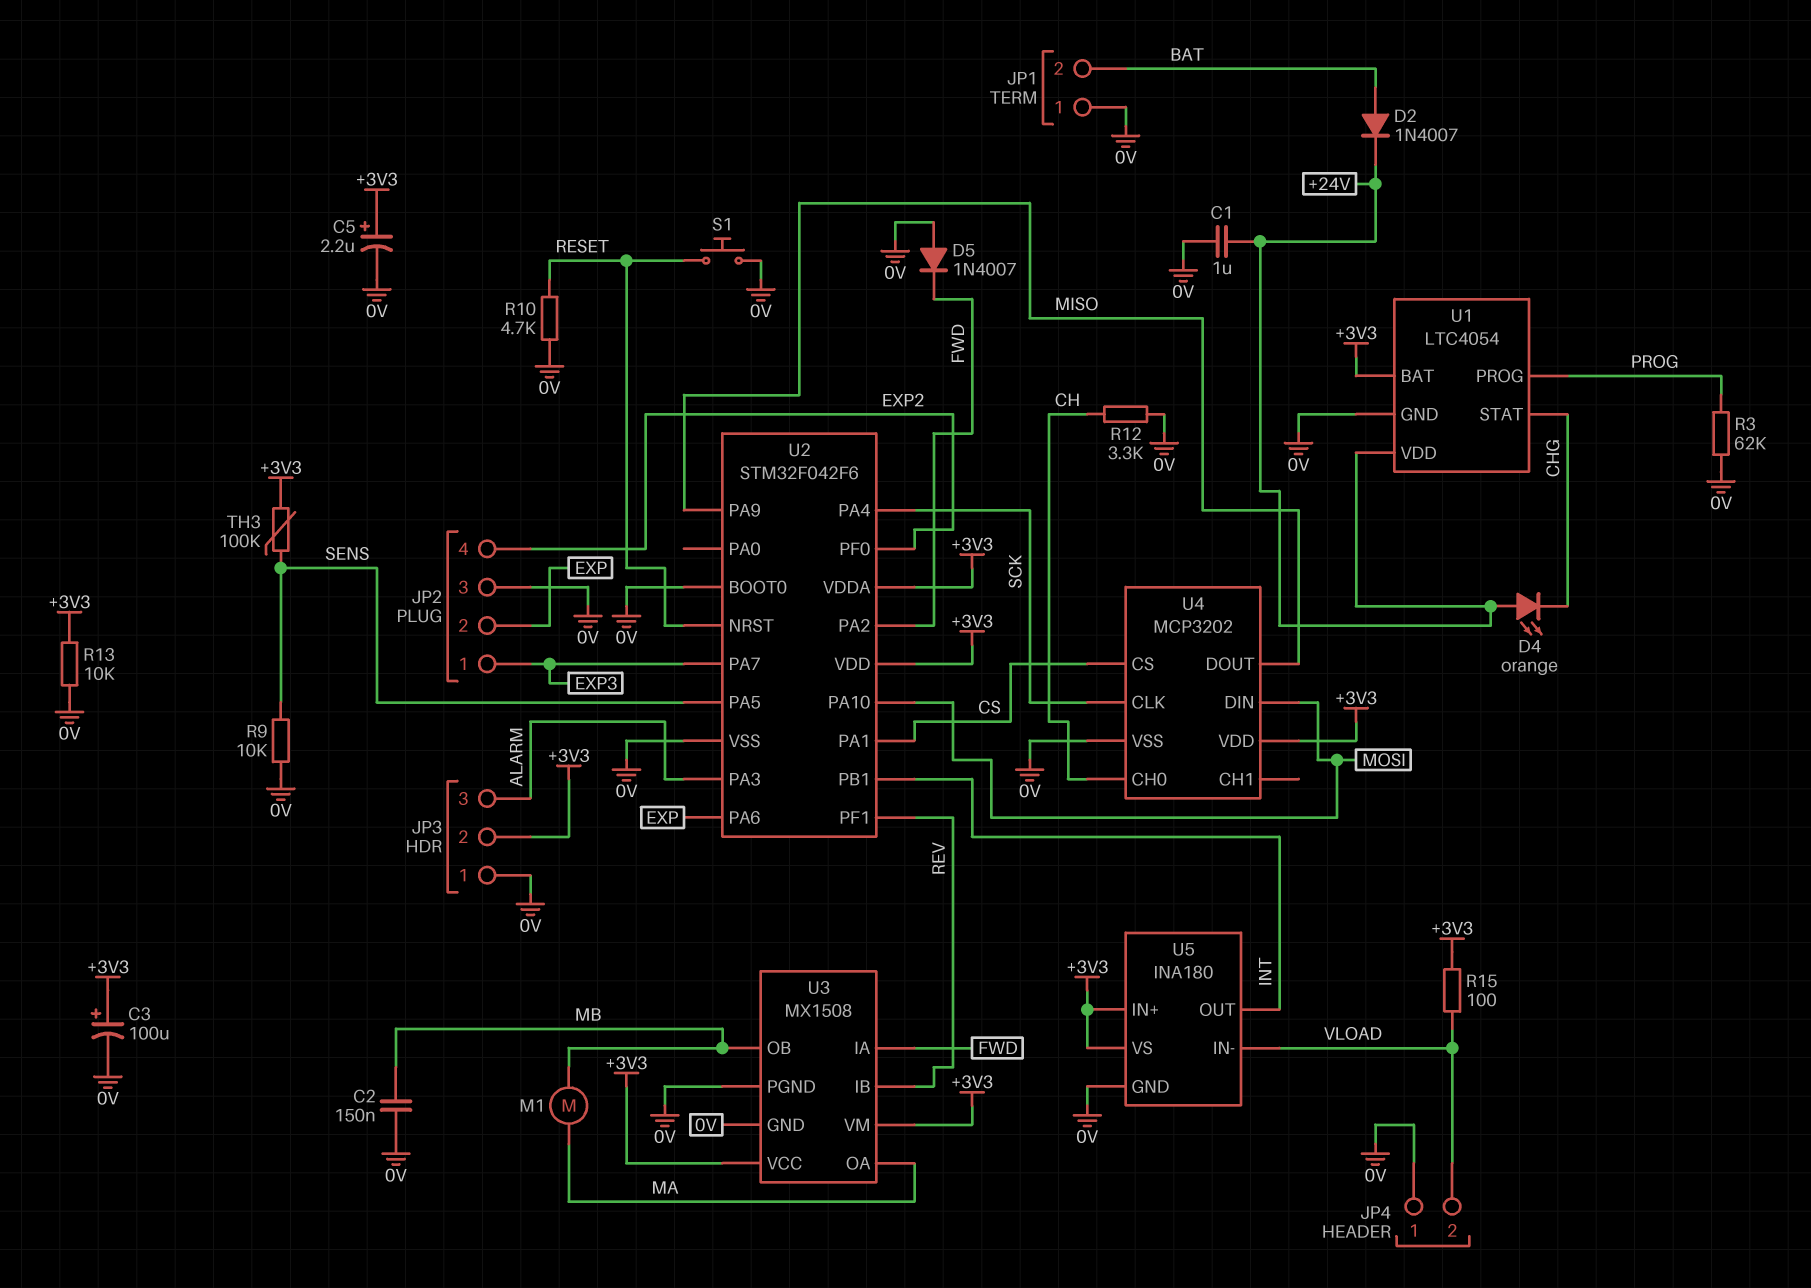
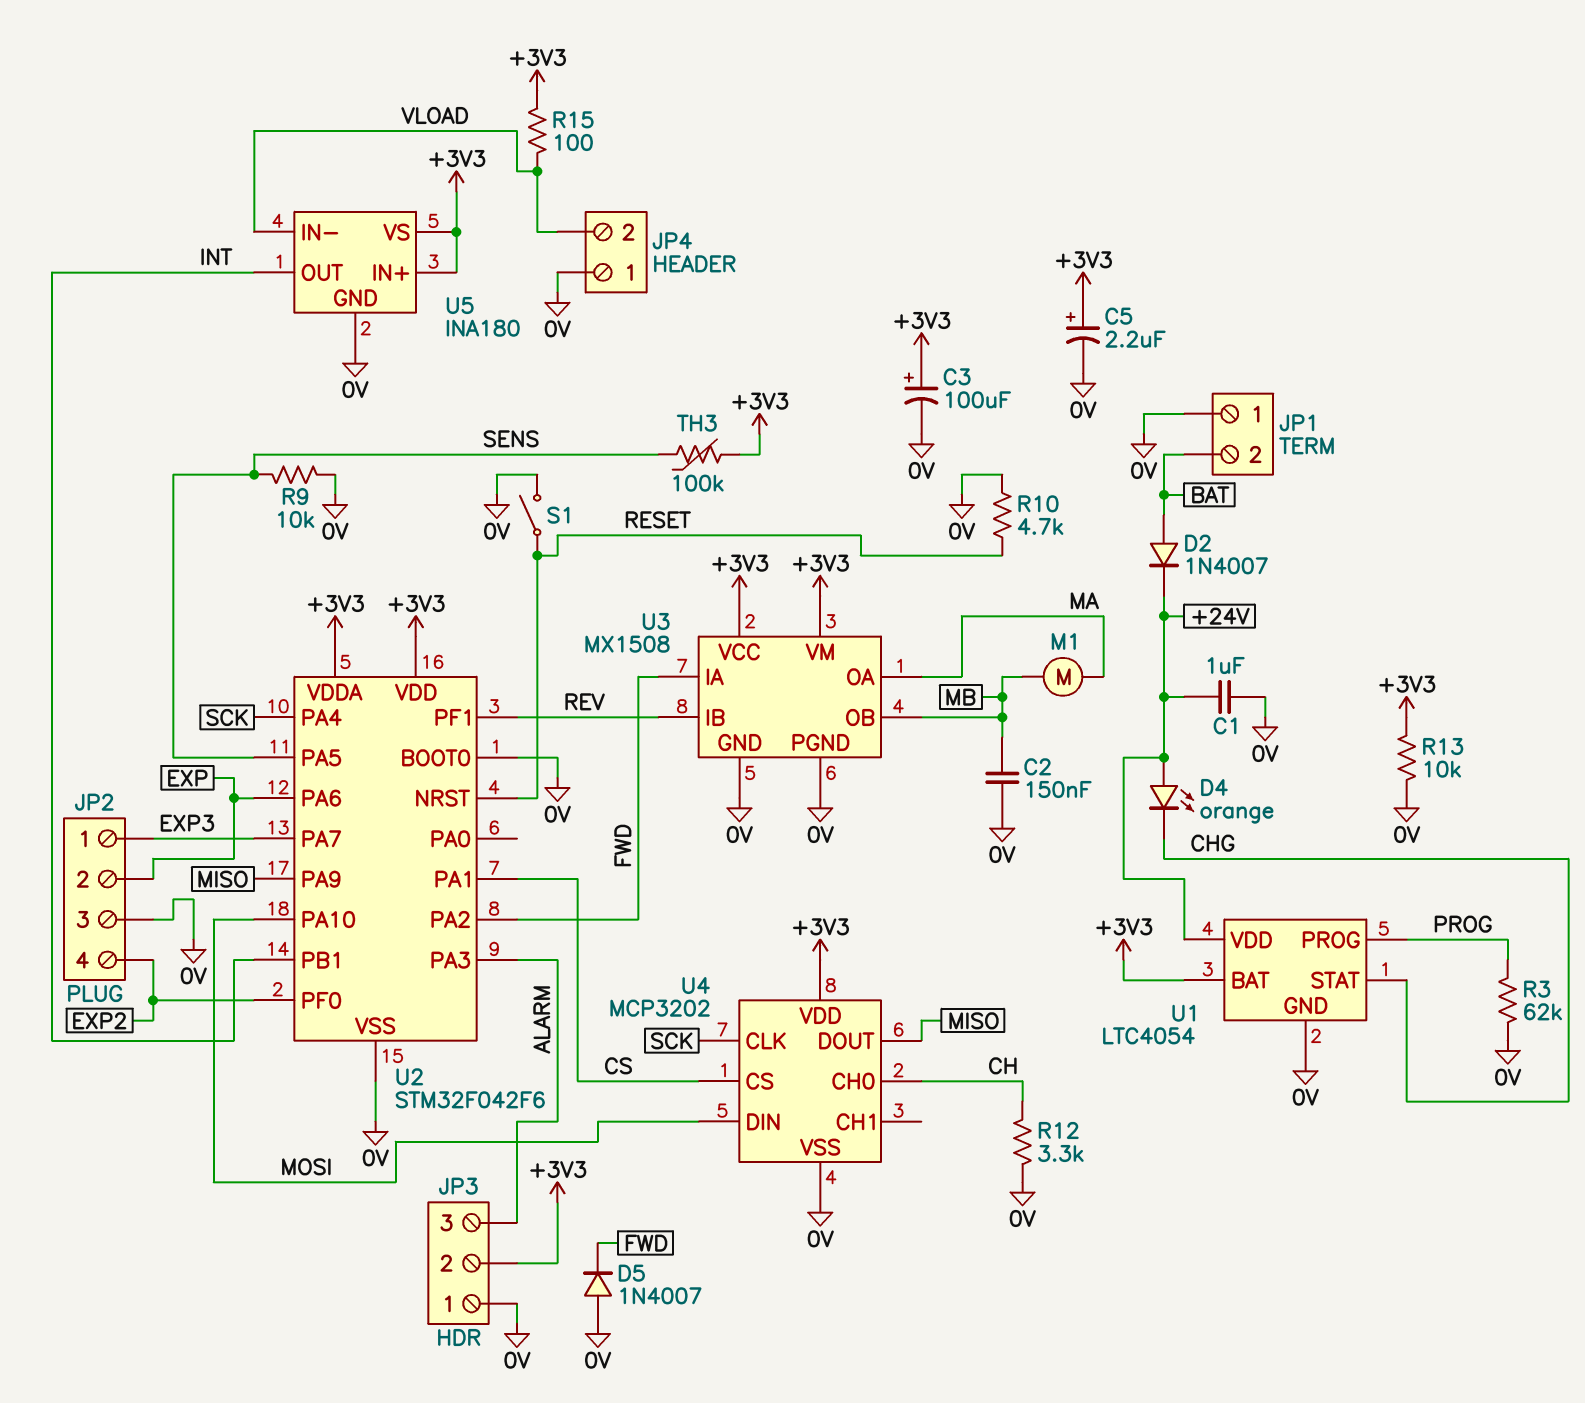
S1: button (0V, RESET) -> switch (0V, RESET)

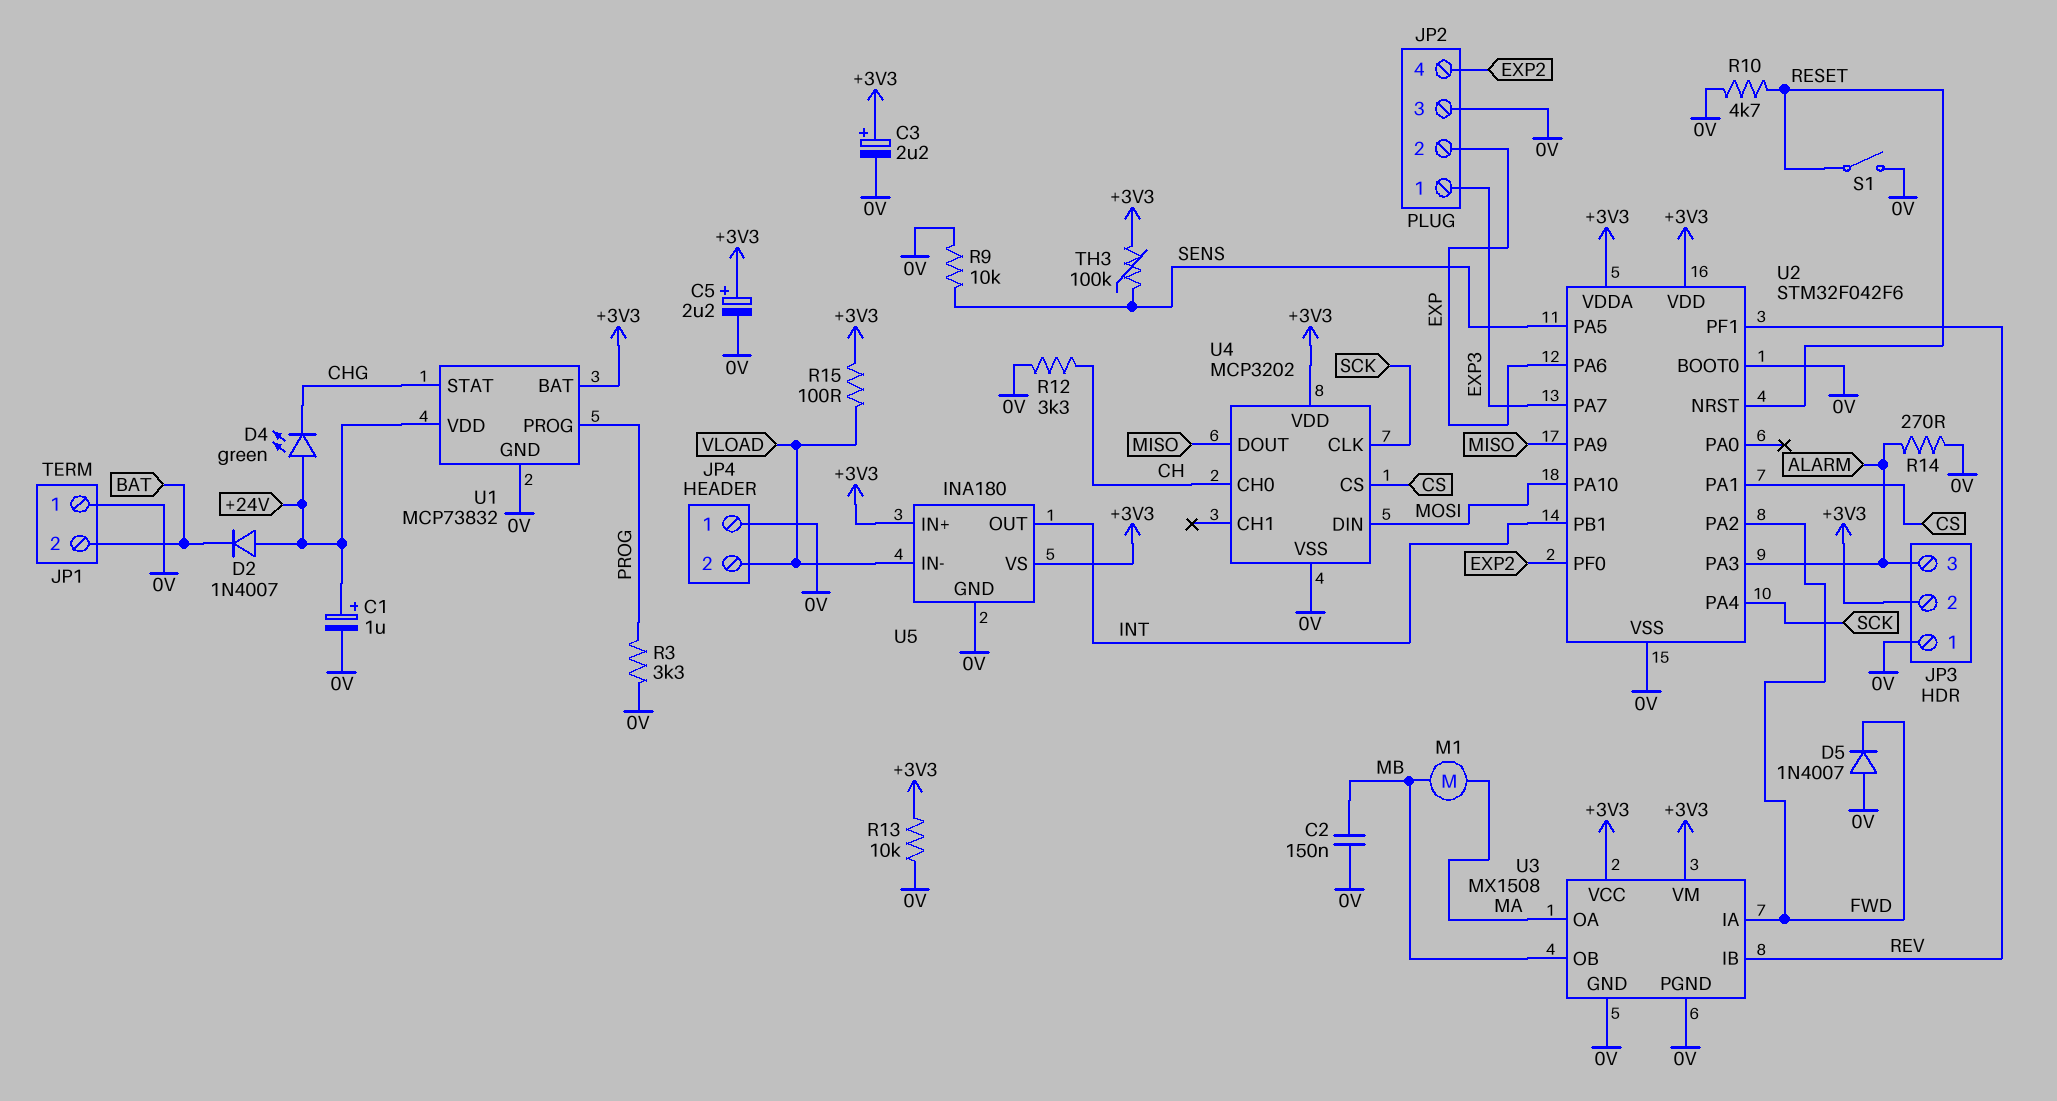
C1: 1uF (+24V, 0V) -> 1uF (plus +24V, minus 0V)
C3: 100uF (plus +3V3, minus 0V) -> 2.2uF (plus +3V3, minus 0V)
D2: diode 1N4007 (A BAT, K +24V) -> diode 1N4007 (A +24V, K BAT)
D4: LED orange (A +24V, K CHG) -> LED green (A +24V, K CHG)
R3: 62k (0V, PROG) -> 3.3k (0V, PROG)
R14: none -> 270 (0V, ALARM)
U1: LTC4054 -> MCP73832

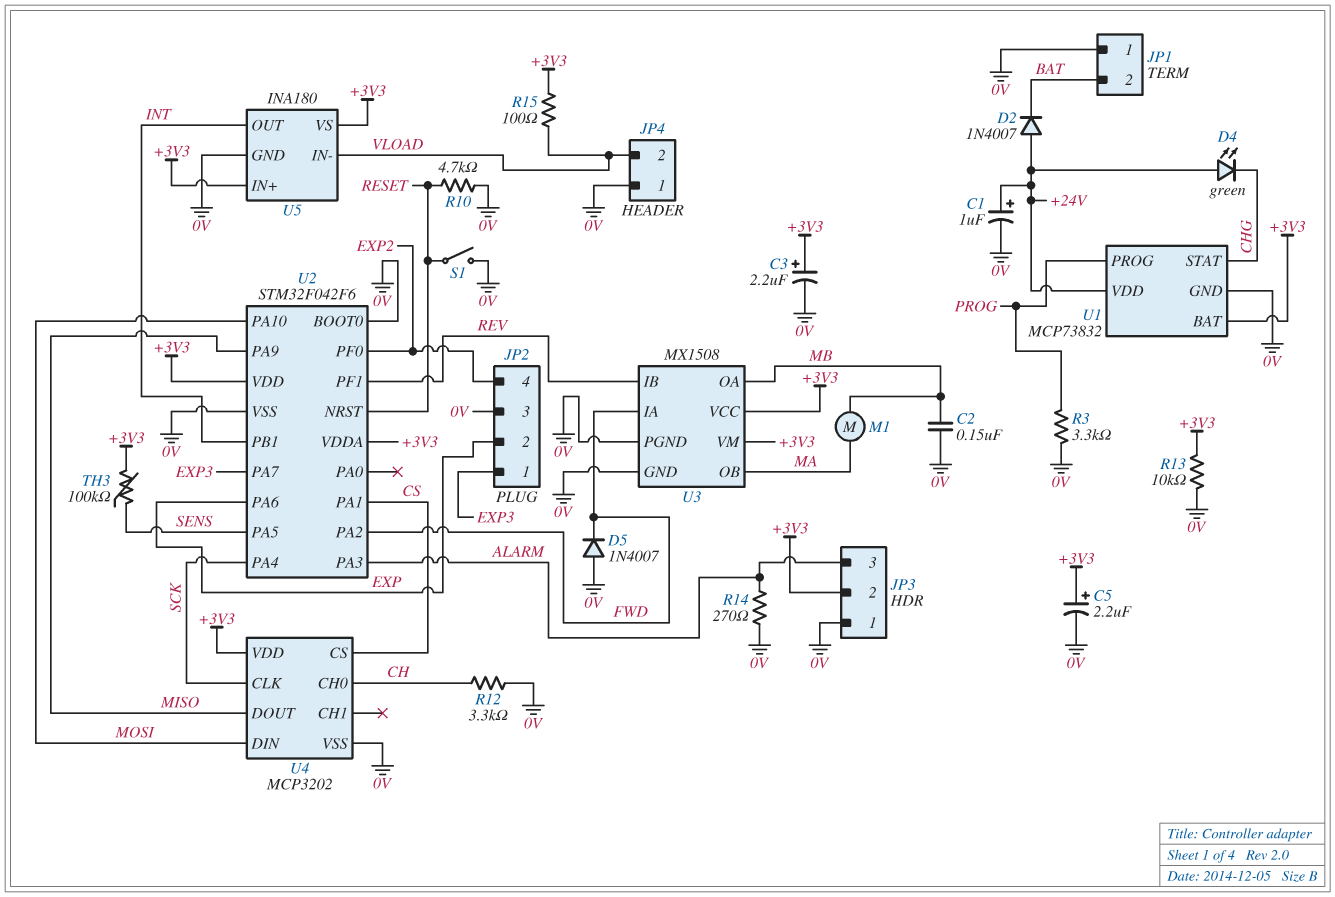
R9: 10k (0V, SENS) -> none
U3 pin OA: MA -> MB
U3 pin OB: MB -> MA

